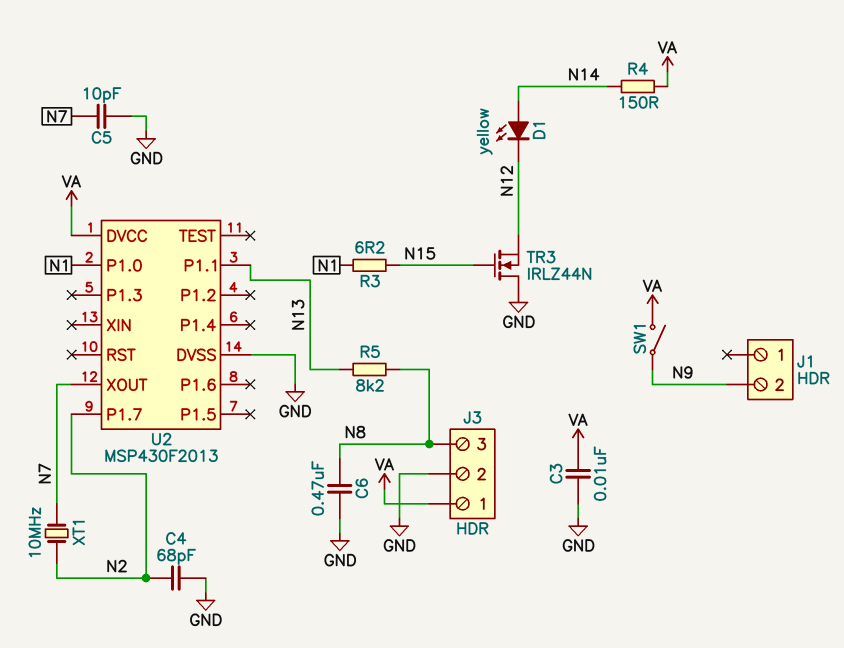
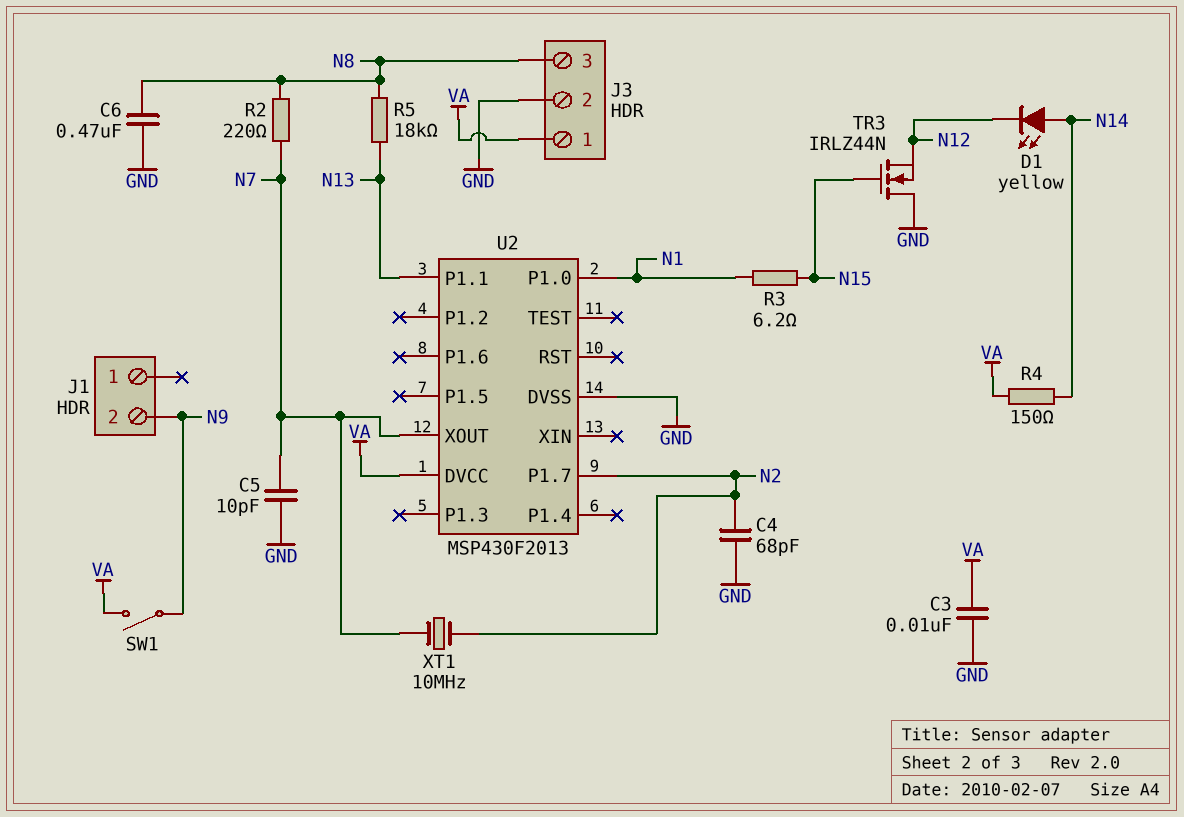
R2: none -> 220 (N7, N8)
R5: 8.2k (N8, N13) -> 18k (N8, N13)

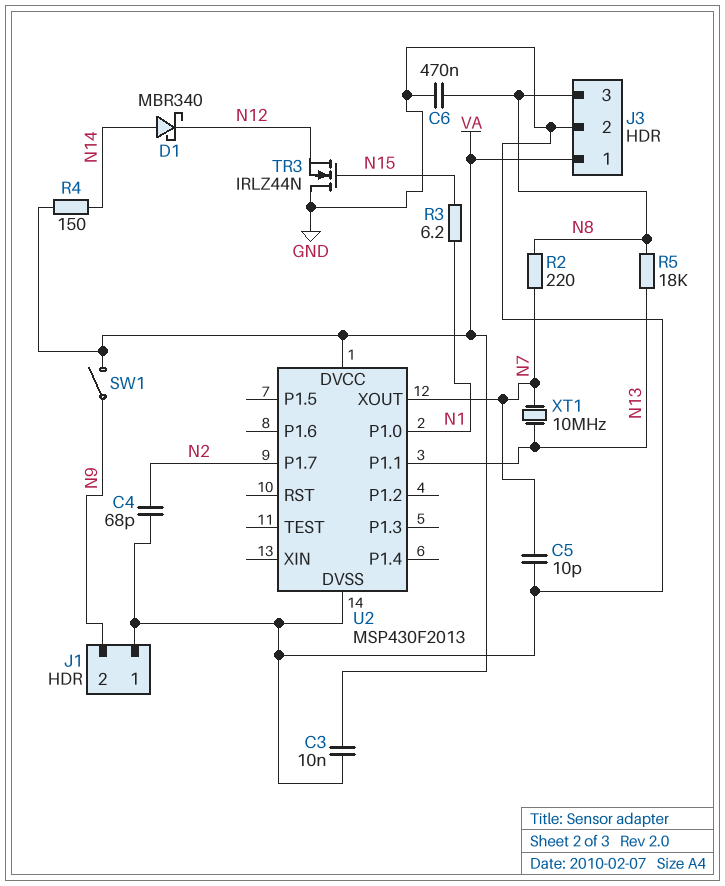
D1: LED yellow (A N14, K N12) -> schottky MBR340 (A N14, K N12)
J1 pin 1: none -> GND
XT1: 10MHz (N2, N7) -> 10MHz (N7, N13)

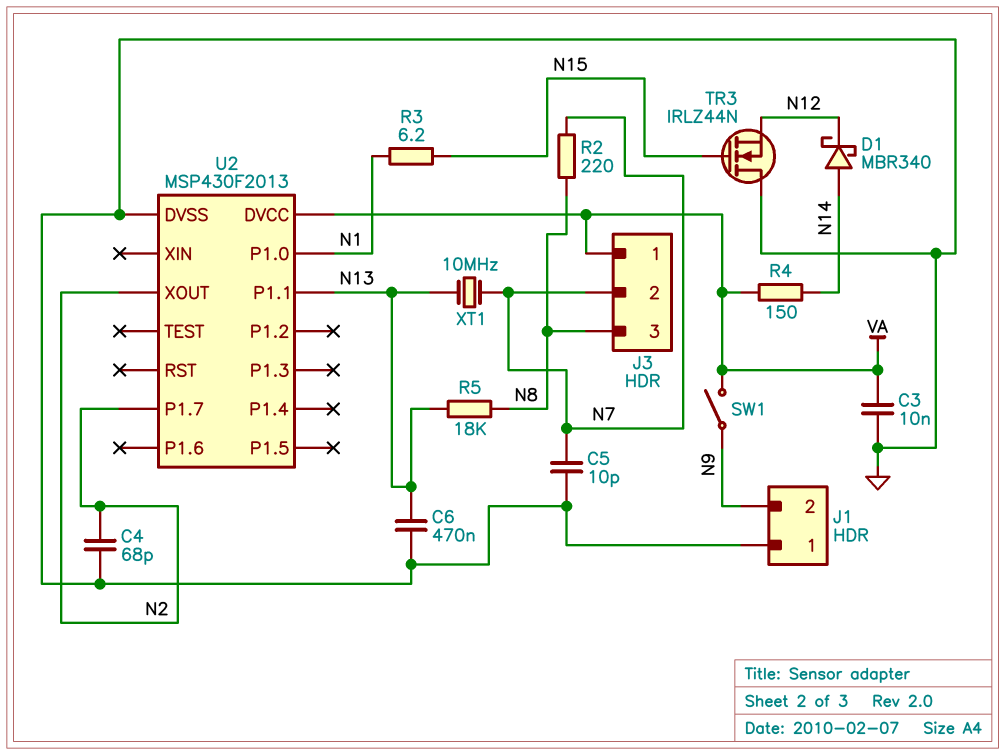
C6: 470nF (GND, N8) -> 470nF (GND, N13)
J3 pin 2: GND -> N7
U2 pin XOUT: N7 -> N2

